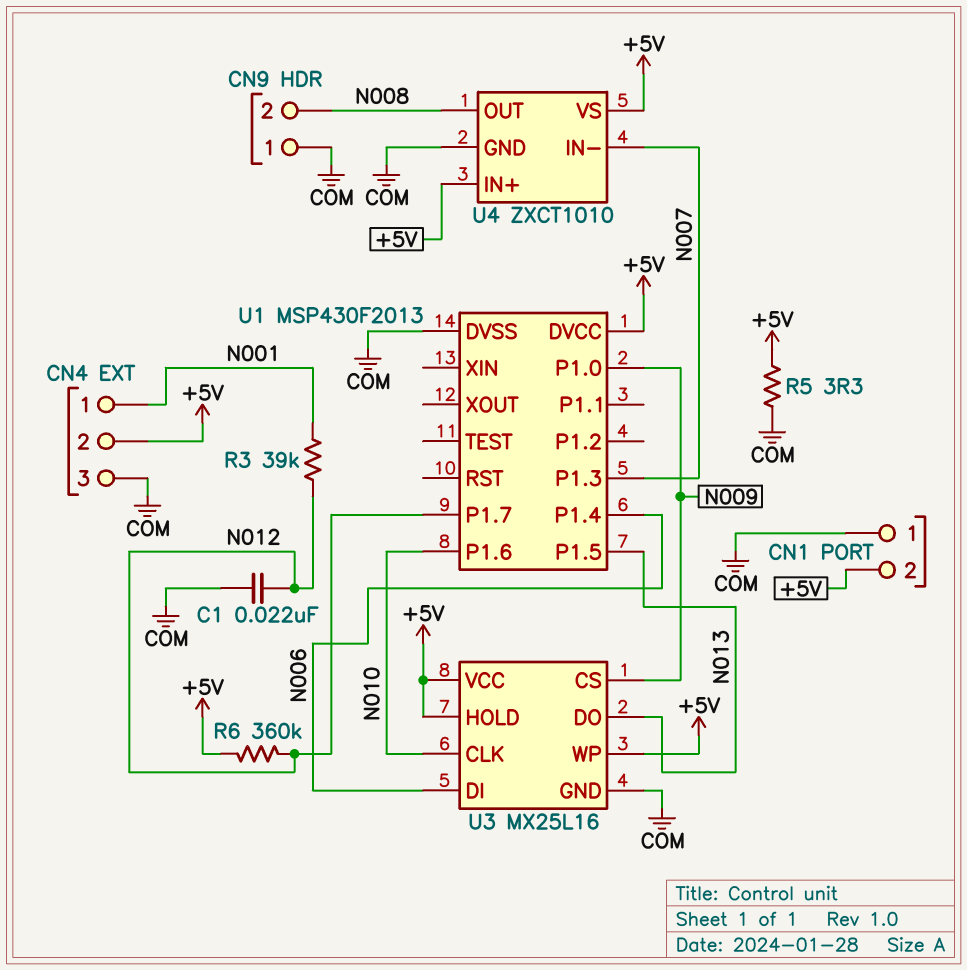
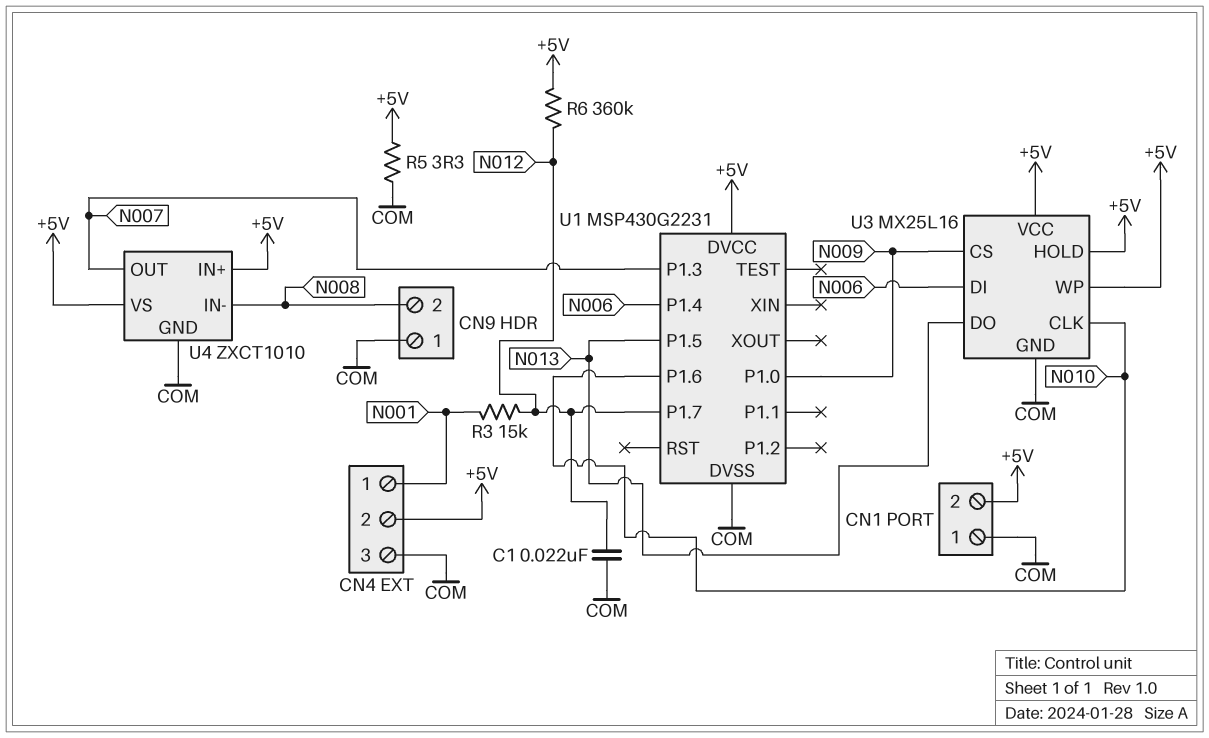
R3: 39k (N001, N012) -> 15k (N001, N012)
U1: MSP430F2013 -> MSP430G2231
U4 pin IN-: N007 -> N008
U4 pin OUT: N008 -> N007

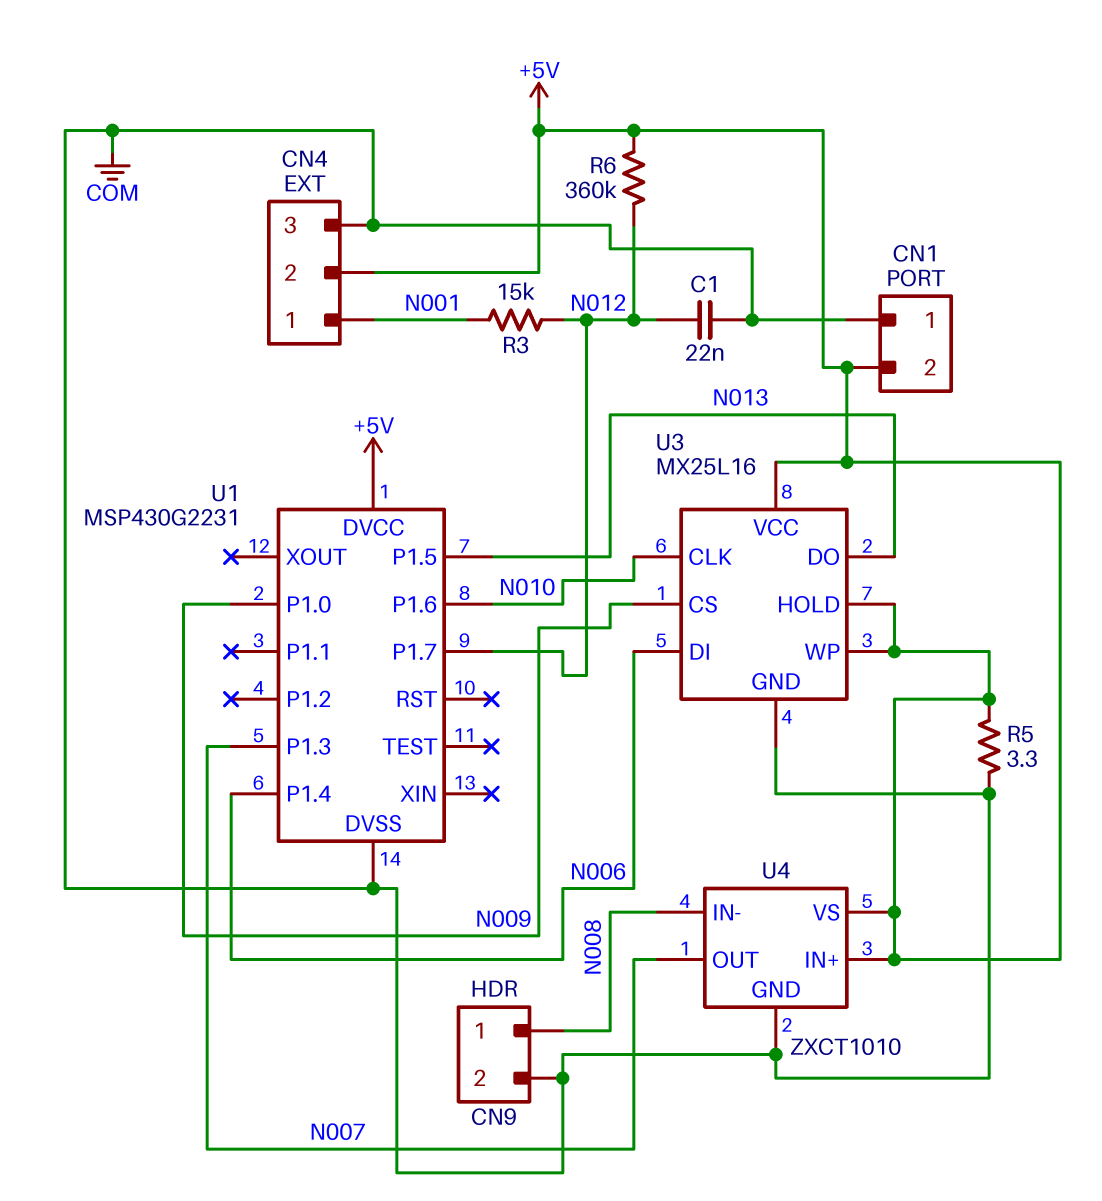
CN9 pin 1: COM -> N008
CN9 pin 2: N008 -> COM

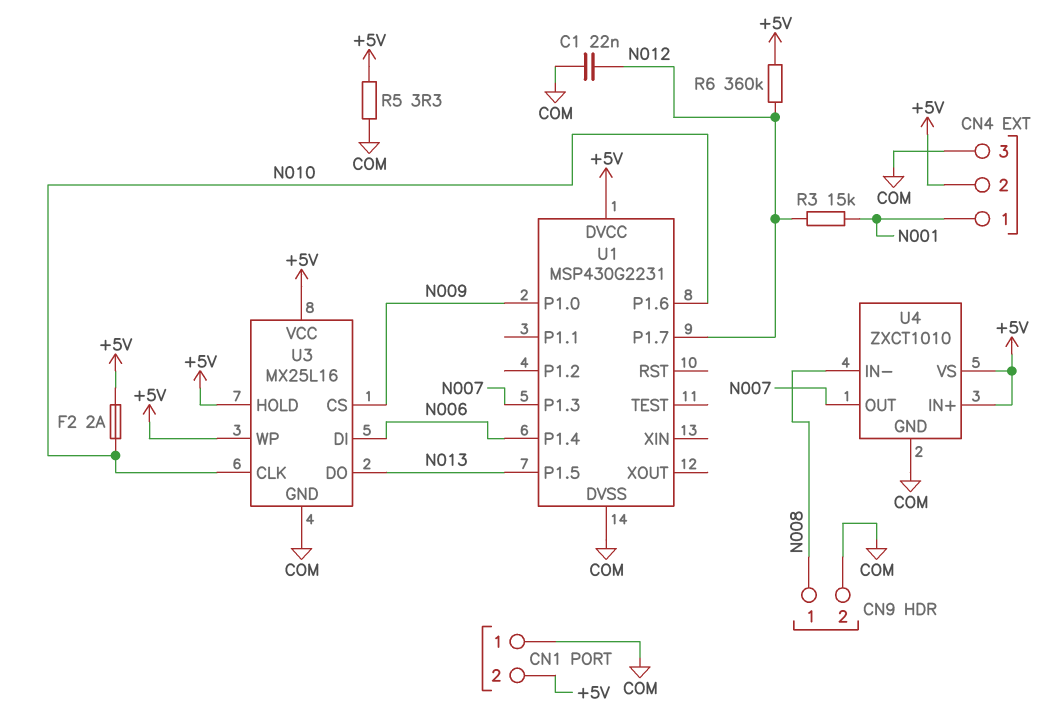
F2: none -> 2A (+5V, N010)

